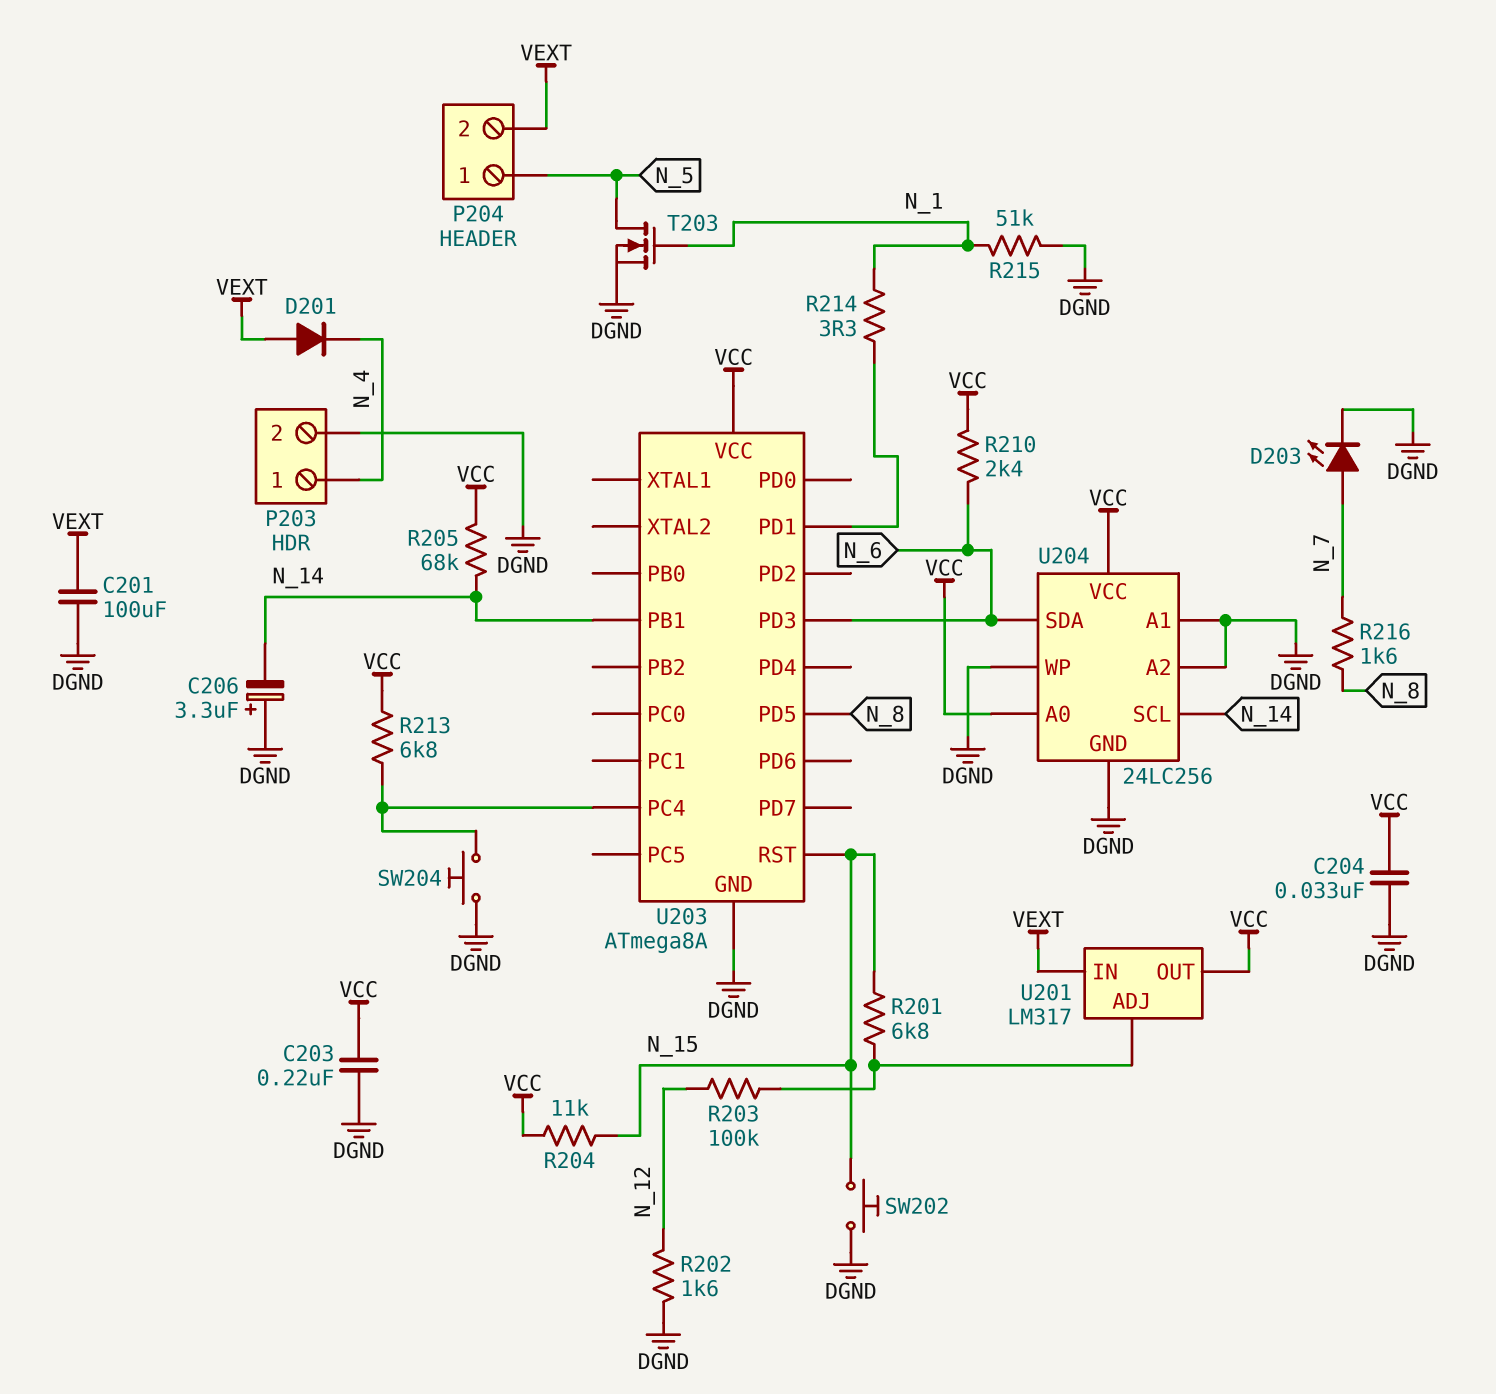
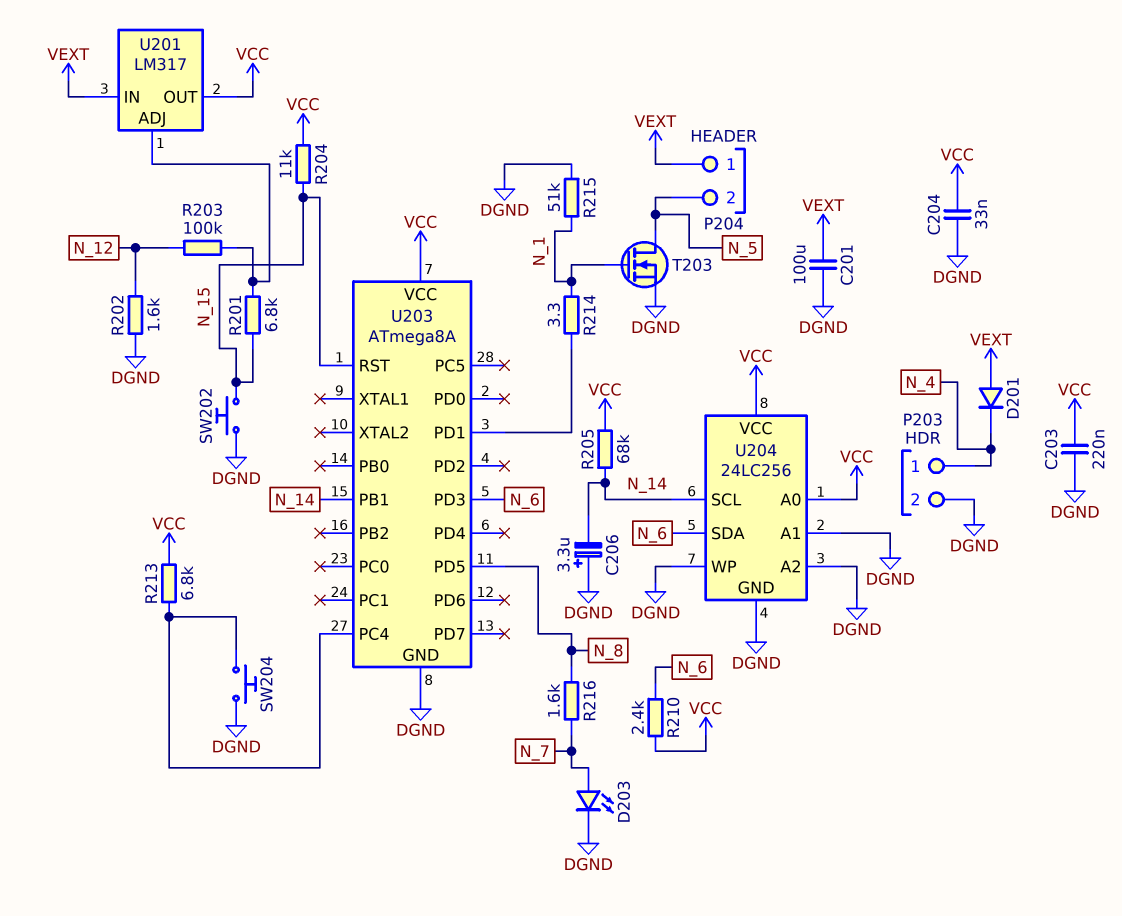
P204 pin 1: N_5 -> VEXT
P204 pin 2: VEXT -> N_5

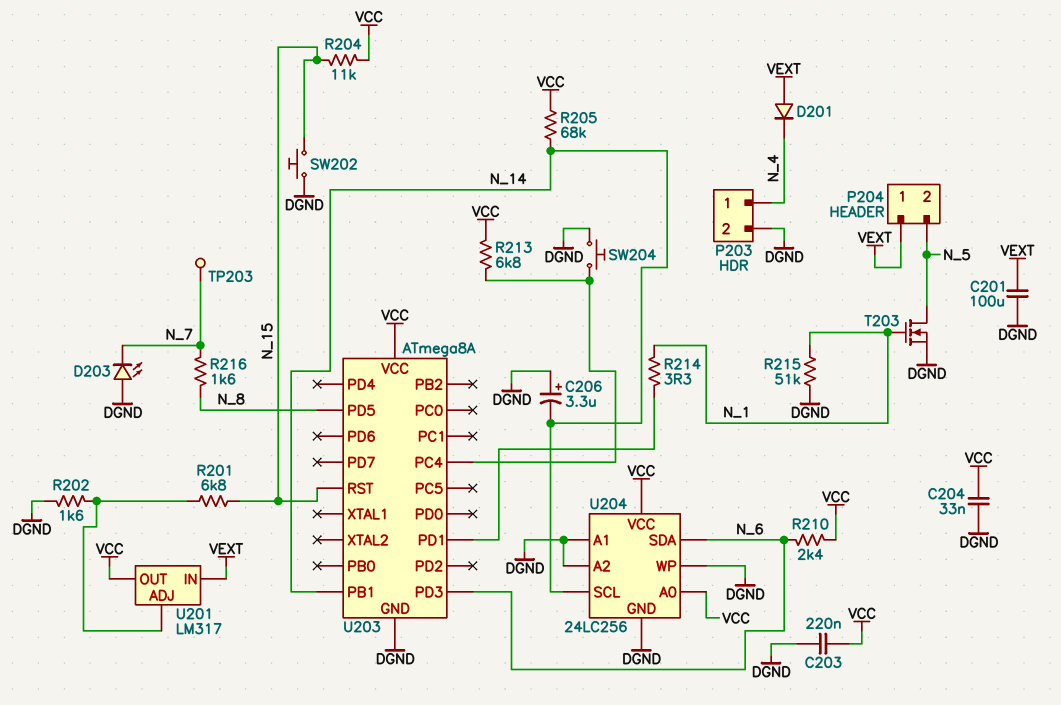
D203: LED (A N_7, K DGND) -> LED (A DGND, K N_7)
R202: 1.6k (DGND, N_12) -> 1.6k (DGND, U201/ADJ)
R203: 100k (N_12, U201/ADJ) -> none
TP203: none -> test point (N_7)

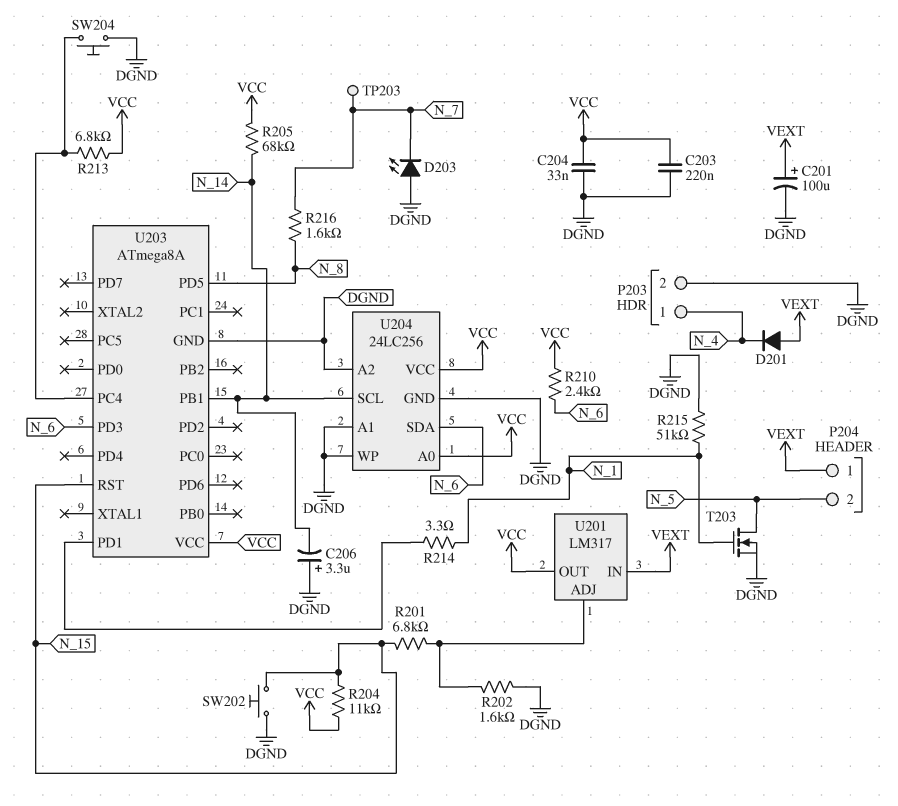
C201: 100uF (DGND, VEXT) -> 100uF (plus VEXT, minus DGND)

